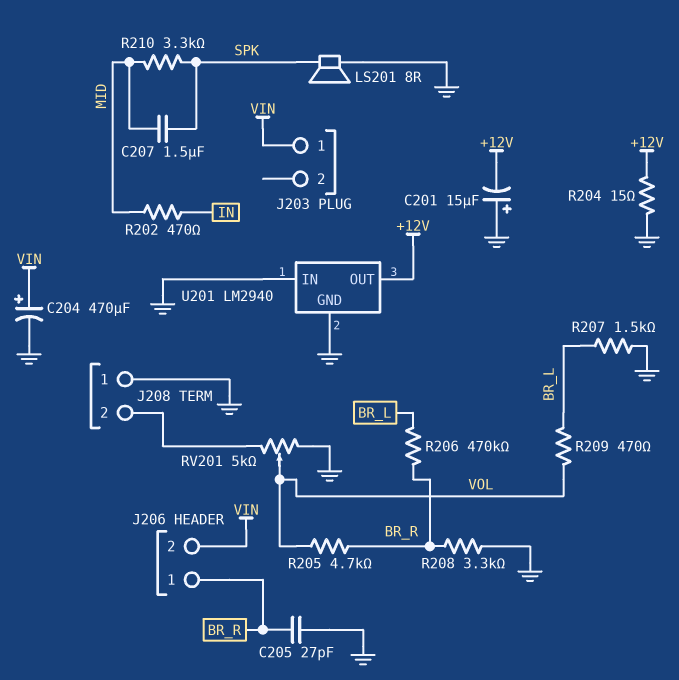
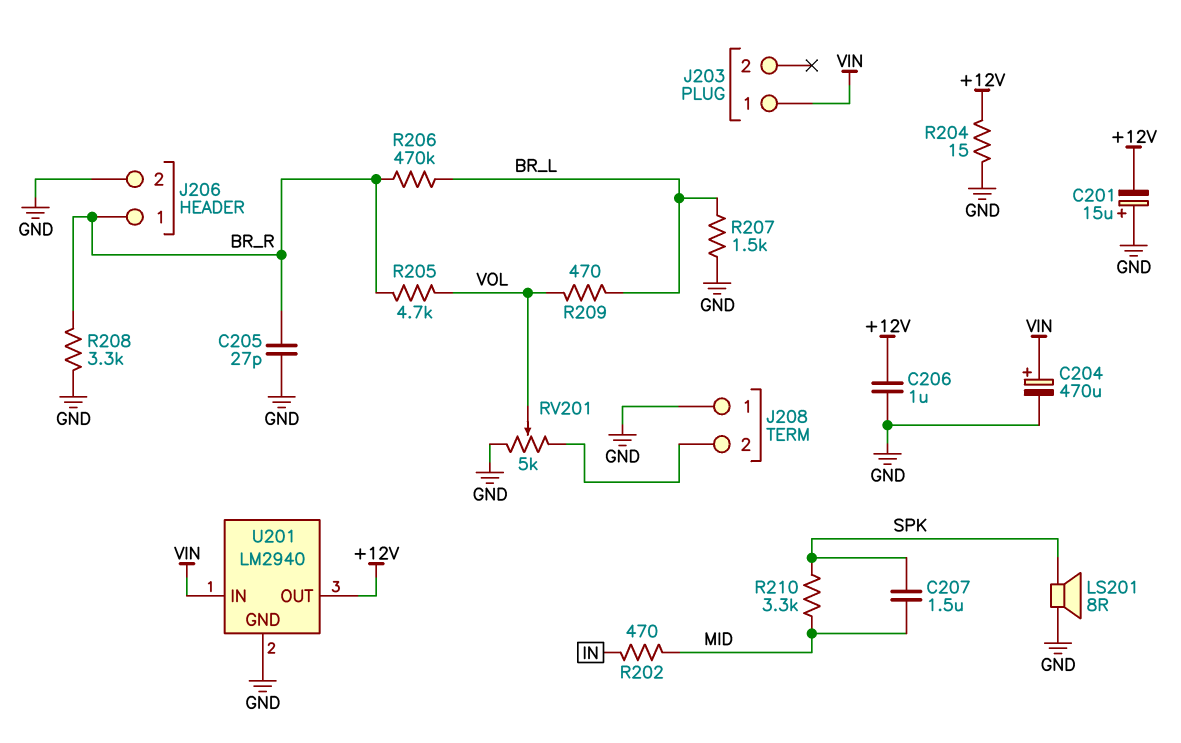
C206: none -> 1uF (+12V, GND)
J206 pin 2: VIN -> GND
U201 pin IN: GND -> VIN

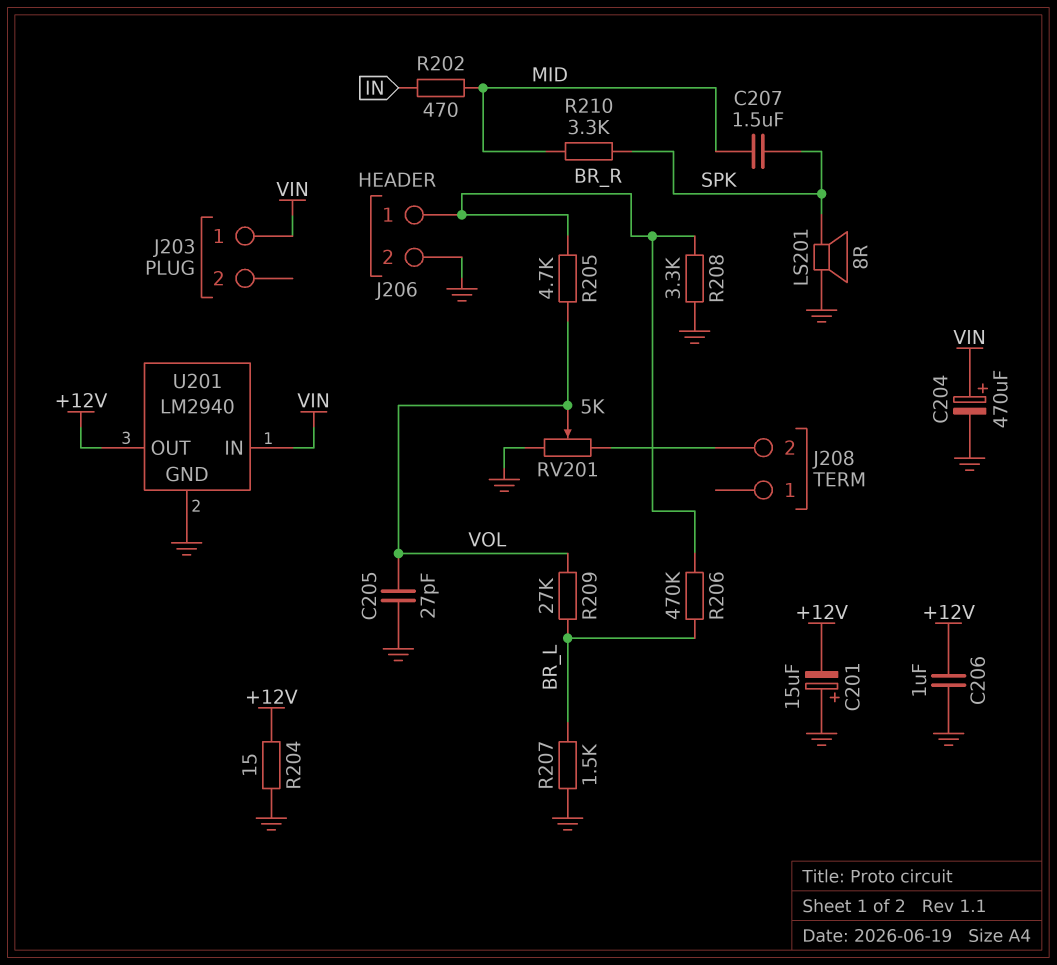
C205: 27pF (BR_R, GND) -> 27pF (GND, VOL)
J208 pin 1: GND -> none
R209: 470 (BR_L, VOL) -> 27k (BR_L, VOL)

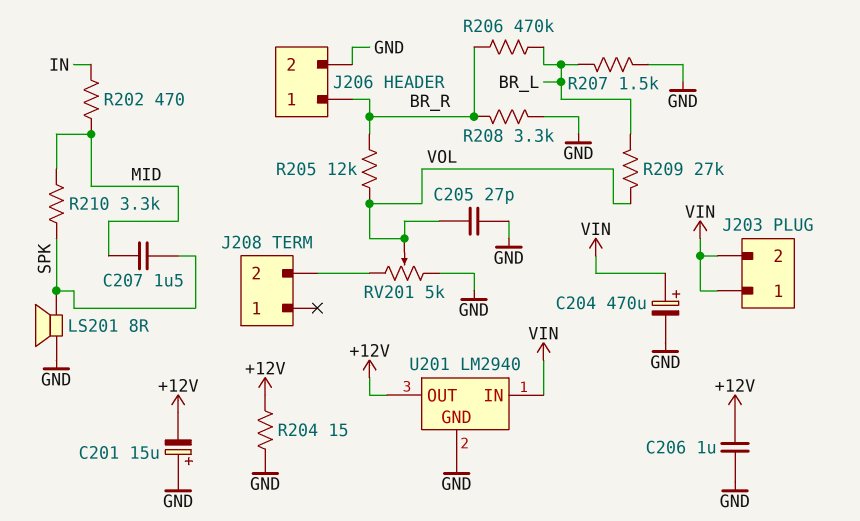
J203 pin 2: none -> VIN
R205: 4.7k (BR_R, VOL) -> 12k (BR_R, VOL)

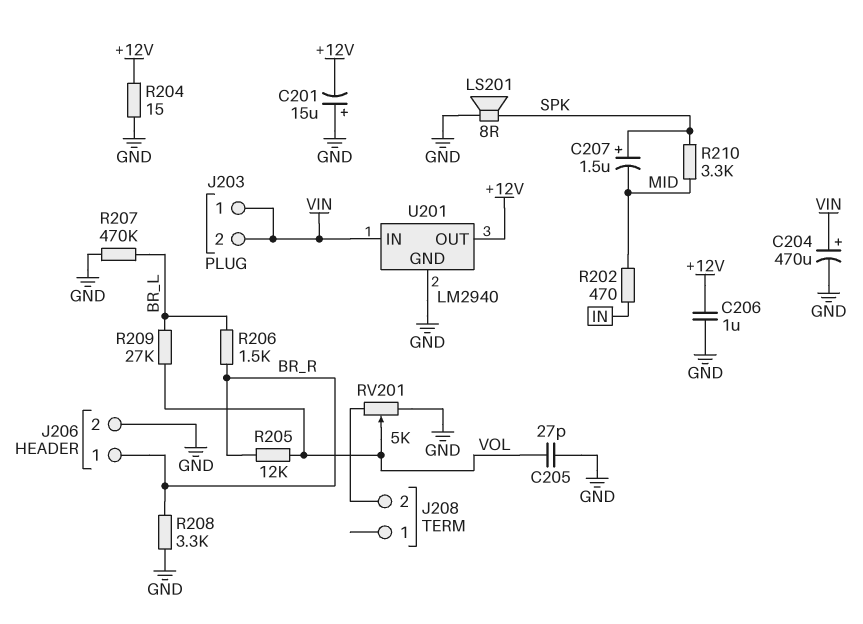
C207: 1.5uF (MID, SPK) -> 1.5uF (plus SPK, minus MID)
R206: 470k (BR_L, BR_R) -> 1.5k (BR_L, BR_R)
R207: 1.5k (BR_L, GND) -> 470k (BR_L, GND)

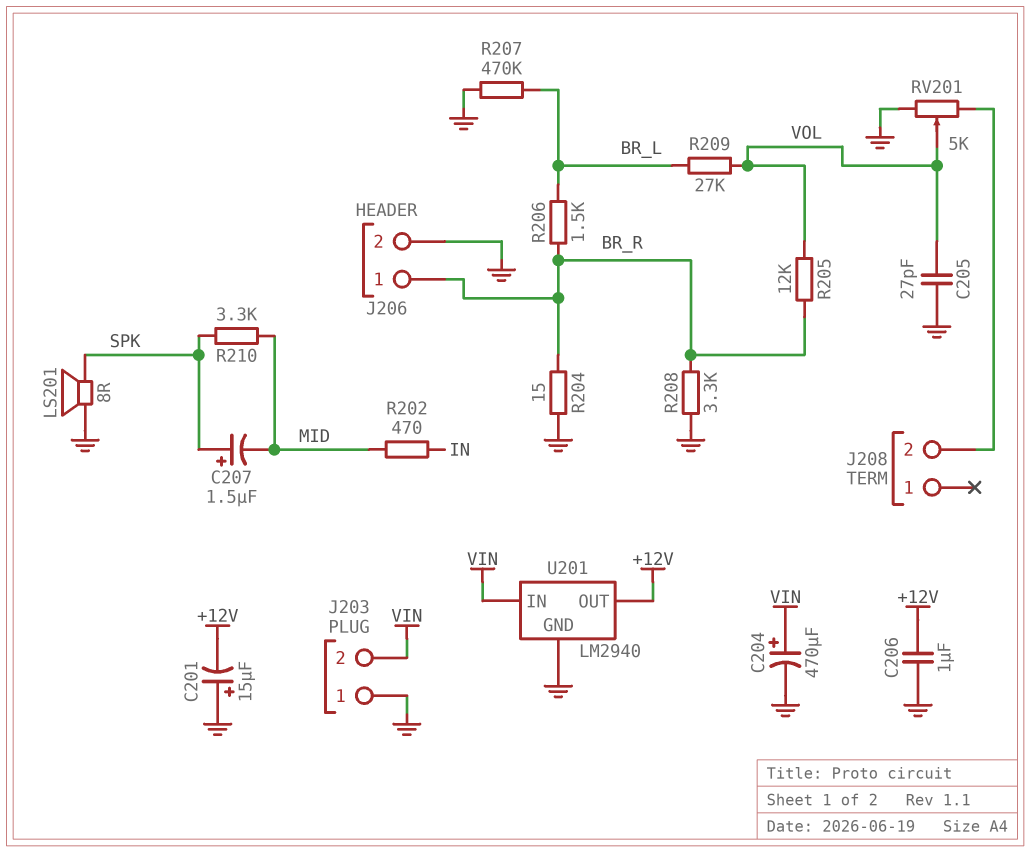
J203 pin 1: VIN -> GND
R204: 15 (+12V, GND) -> 15 (BR_R, GND)

